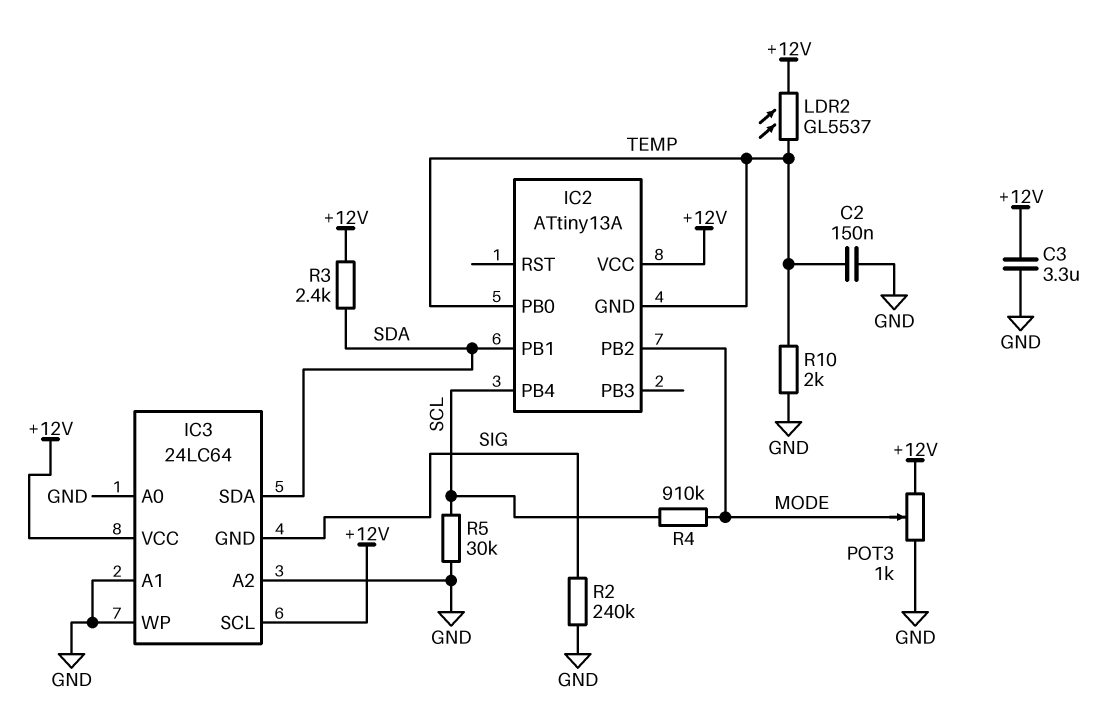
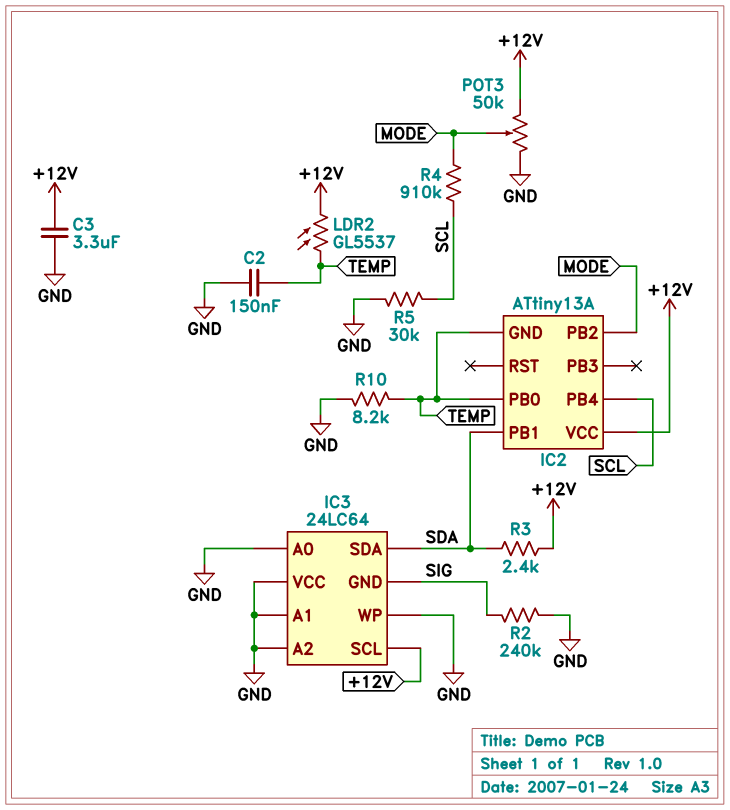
IC3 pin VCC: +12V -> GND
POT3: 1k (+12V, GND, wiper MODE) -> 50k (+12V, GND, wiper MODE)
R10: 2k (GND, TEMP) -> 8.2k (GND, TEMP)

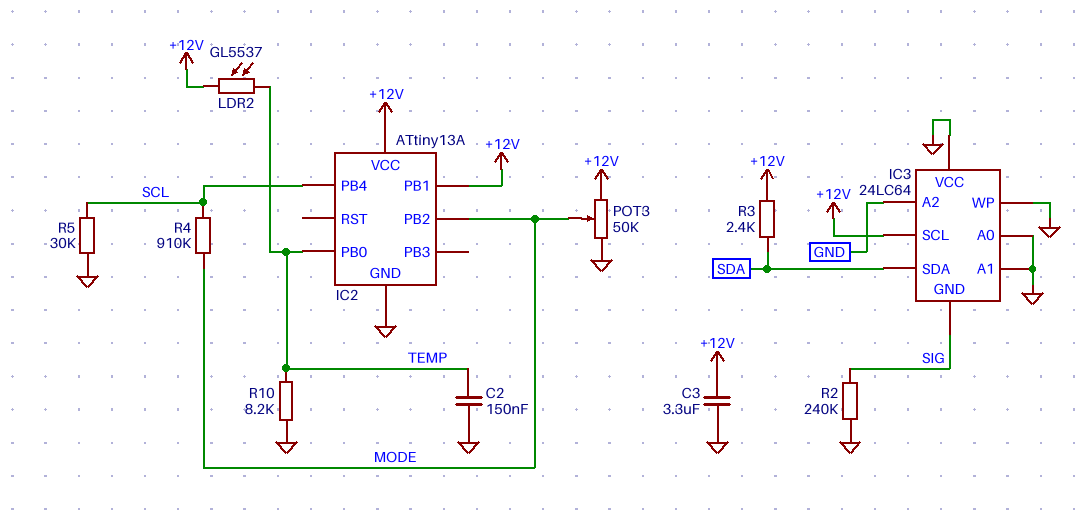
IC2 pin GND: TEMP -> GND
IC2 pin PB1: SDA -> +12V

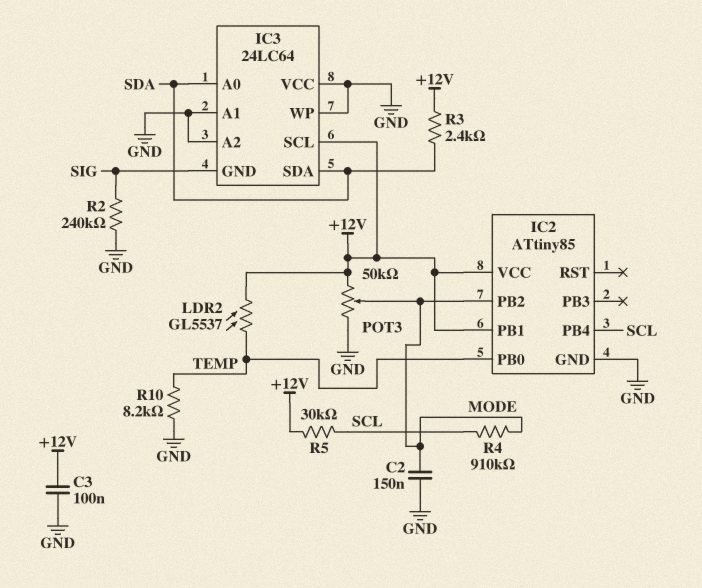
C2: 150nF (GND, TEMP) -> 150nF (GND, MODE)
C3: 3.3uF (+12V, GND) -> 100nF (+12V, GND)
IC2: ATtiny13A -> ATtiny85
IC3 pin A0: GND -> SDA
R5: 30k (GND, SCL) -> 30k (+12V, SCL)

